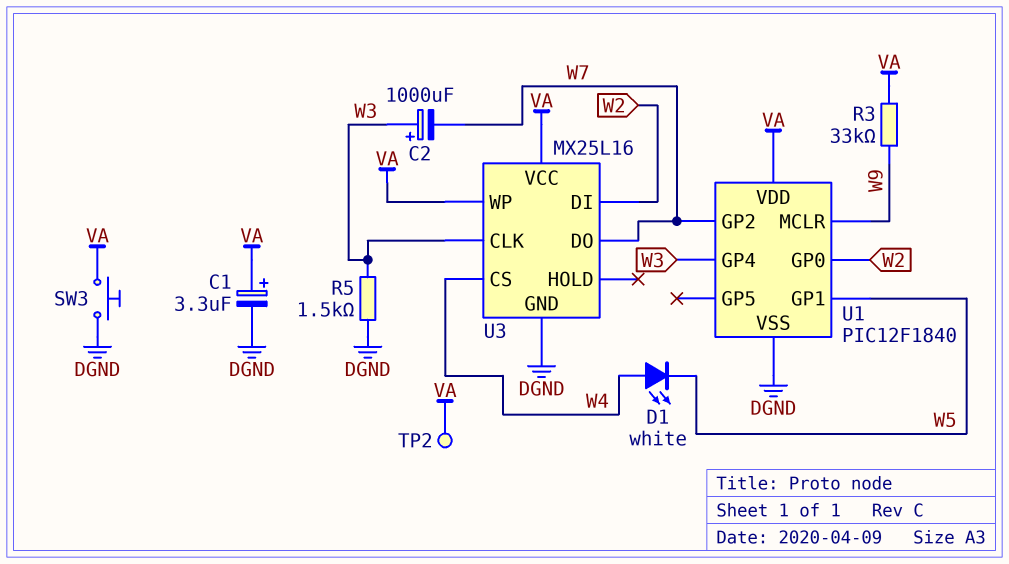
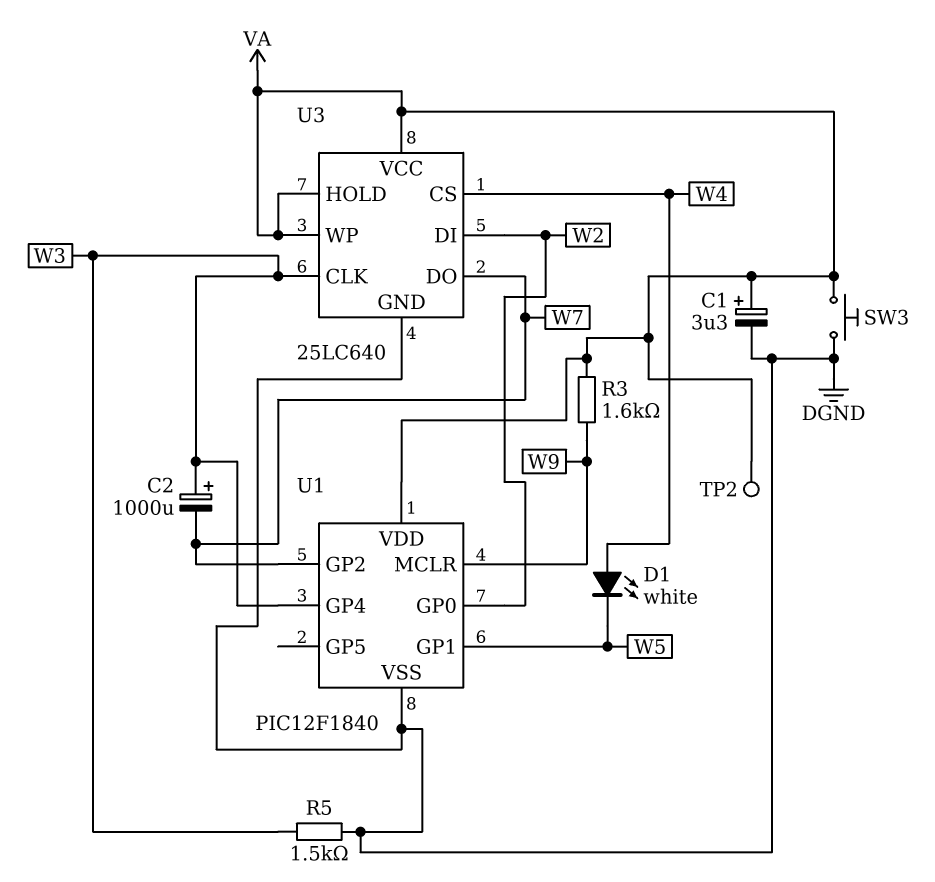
R3: 33k (VA, W9) -> 1.6k (VA, W9)
U3: MX25L16 -> 25LC640
U3 pin HOLD: none -> VA

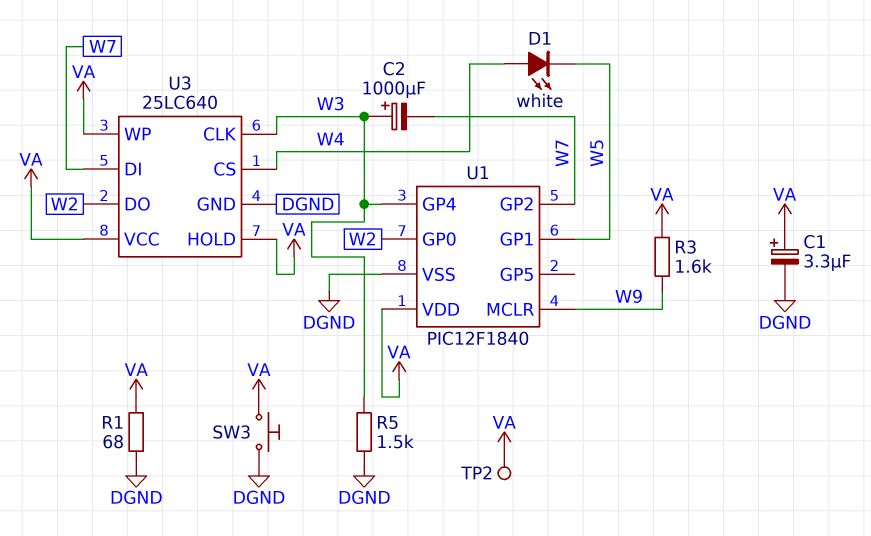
R1: none -> 68 (DGND, VA)
U3 pin DI: W2 -> W7
U3 pin DO: W7 -> W2

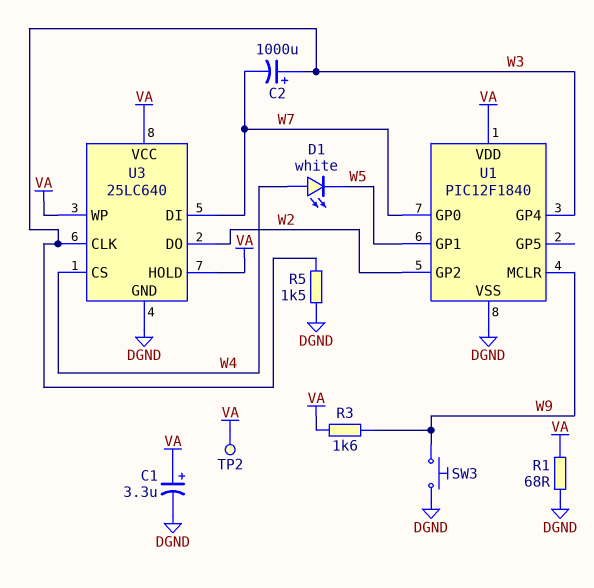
SW3: button (DGND, VA) -> button (DGND, W9)
U1 pin GP0: W2 -> W7
U1 pin GP2: W7 -> W2

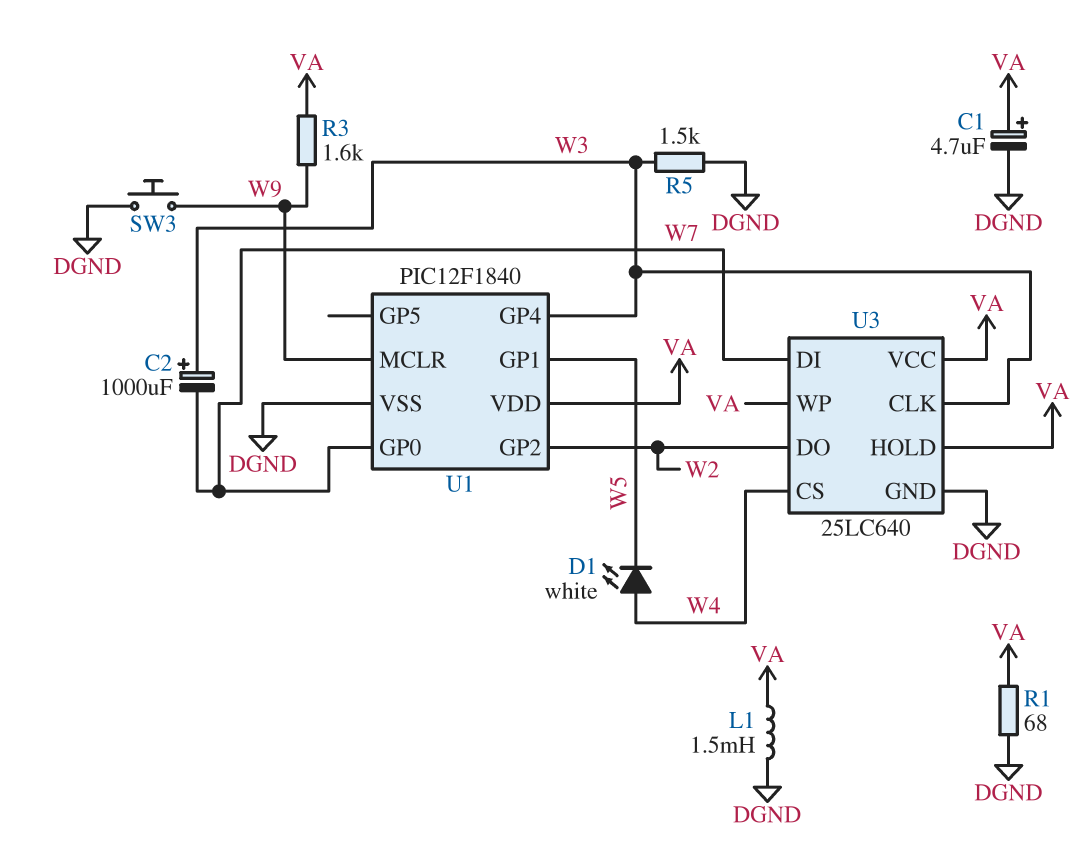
C1: 3.3uF (plus VA, minus DGND) -> 4.7uF (plus VA, minus DGND)
L1: none -> 1.5mH (DGND, VA)
TP2: test point (VA) -> none

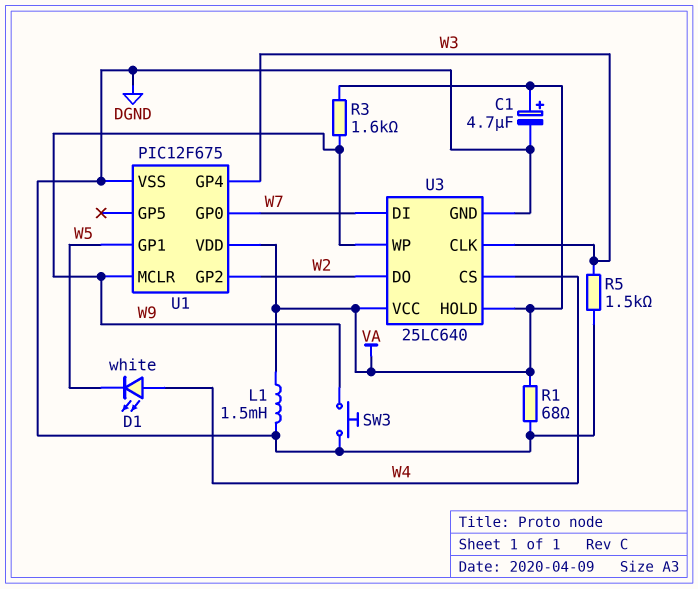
C2: 1000uF (plus W3, minus W7) -> none
U1: PIC12F1840 -> PIC12F675
U3 pin WP: VA -> W9

